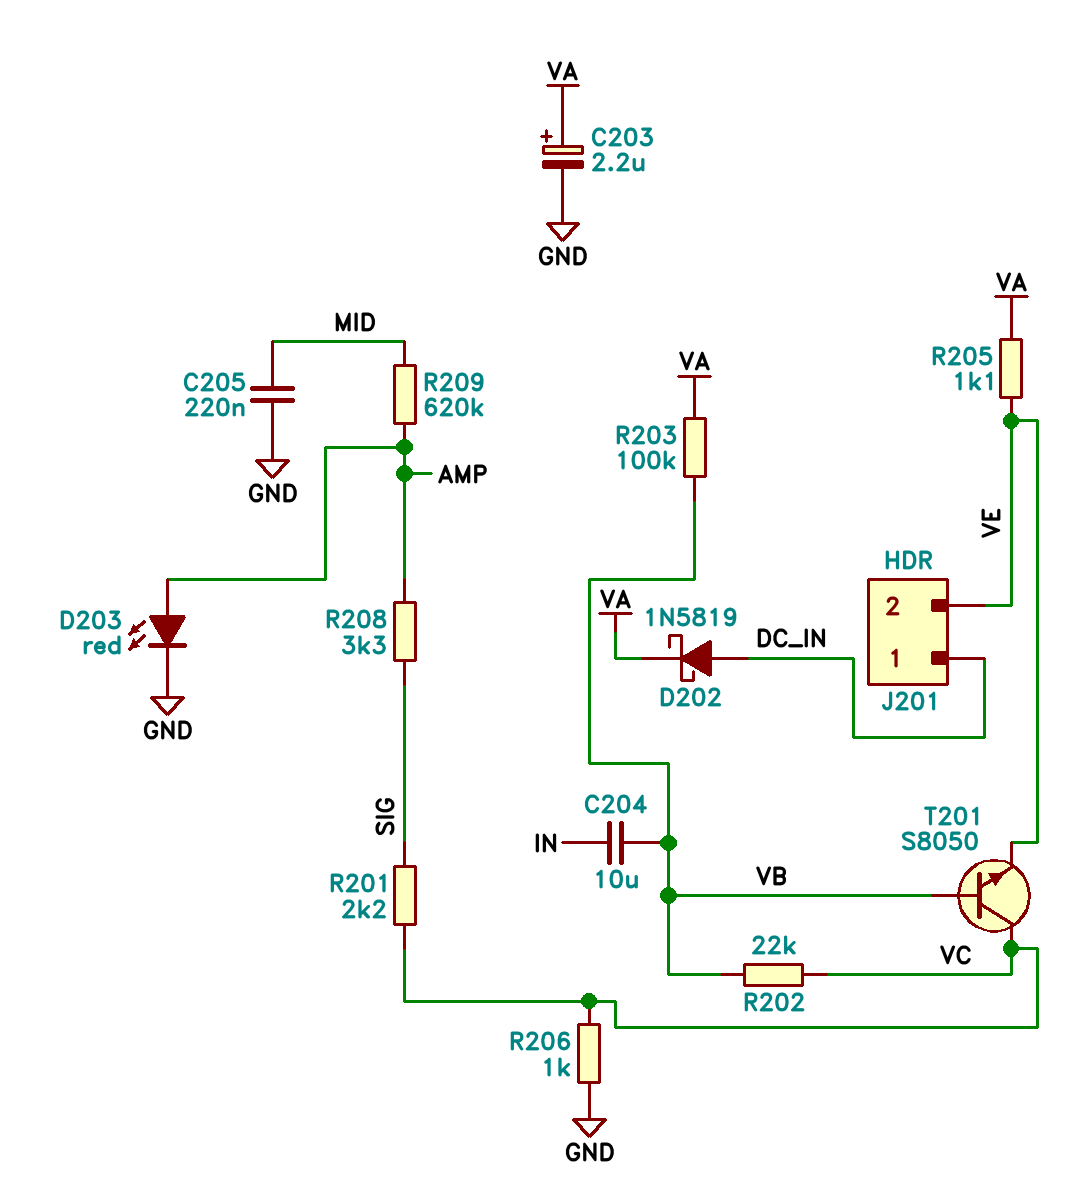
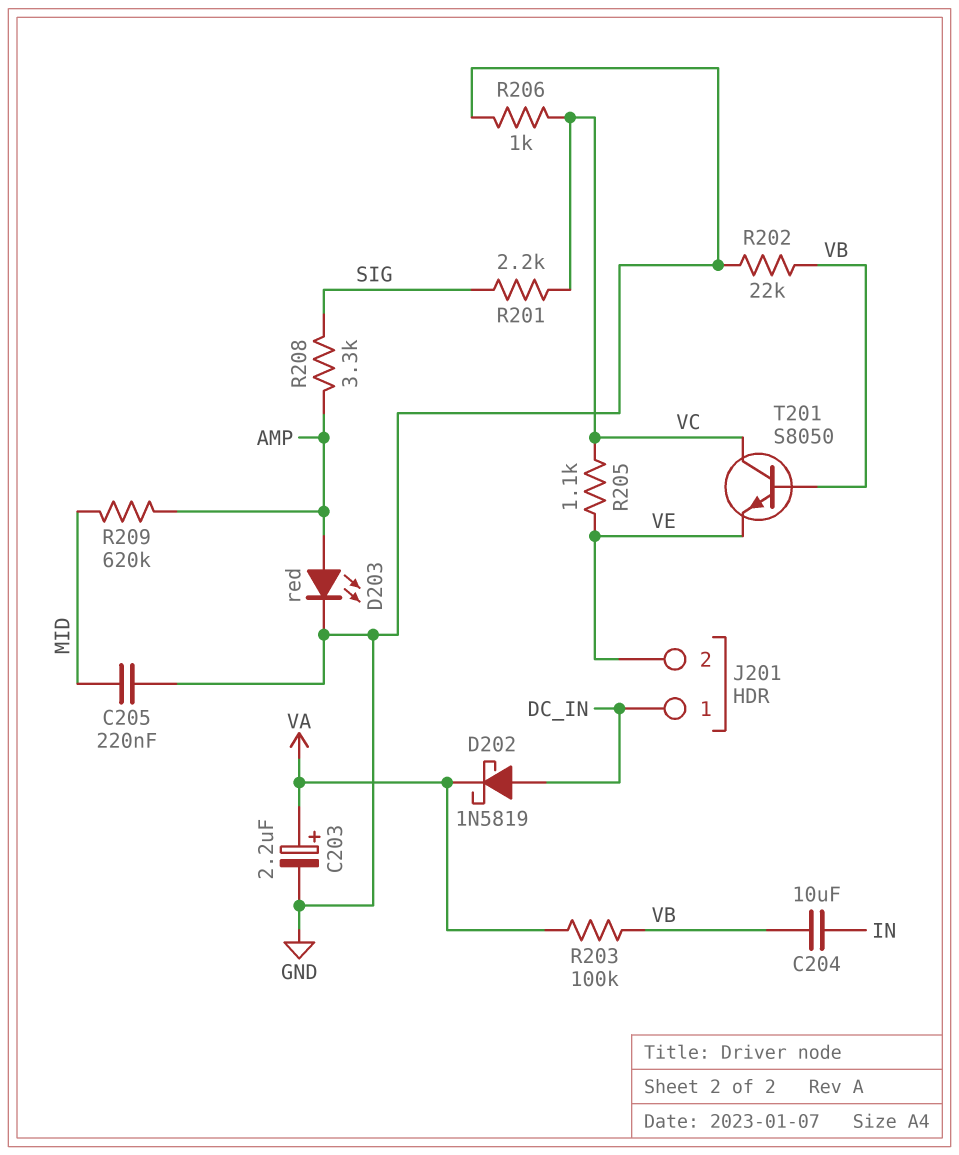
R202: 22k (VB, VC) -> 22k (GND, VB)
R205: 1.1k (VA, VE) -> 1.1k (VC, VE)

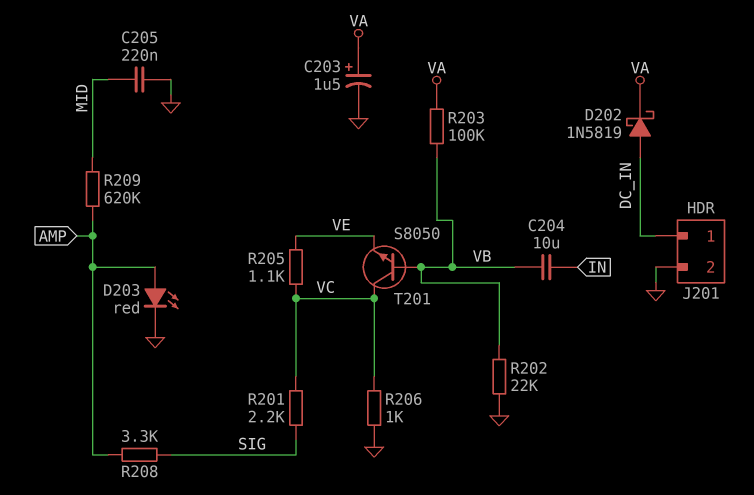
C203: 2.2uF (plus VA, minus GND) -> 1.5uF (plus VA, minus GND)
J201 pin 2: VE -> GND

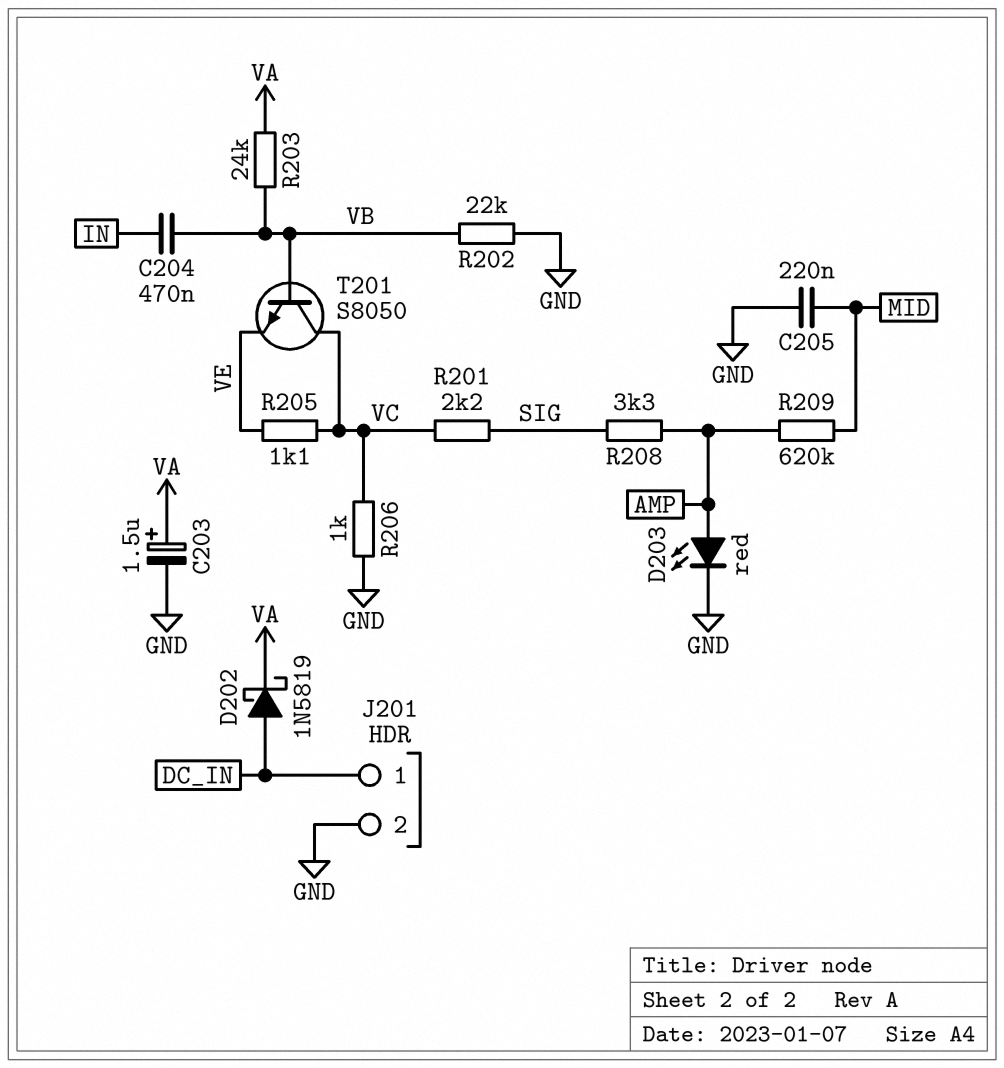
C204: 10uF (IN, VB) -> 470nF (IN, VB)
R203: 100k (VA, VB) -> 24k (VA, VB)

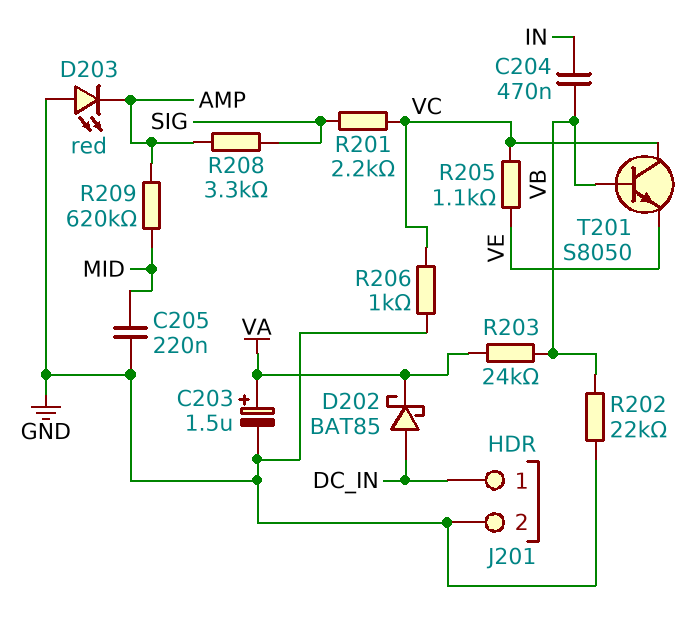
D202: schottky 1N5819 (A DC_IN, K VA) -> schottky BAT85 (A DC_IN, K VA)
D203: LED red (A AMP, K GND) -> LED red (A GND, K AMP)

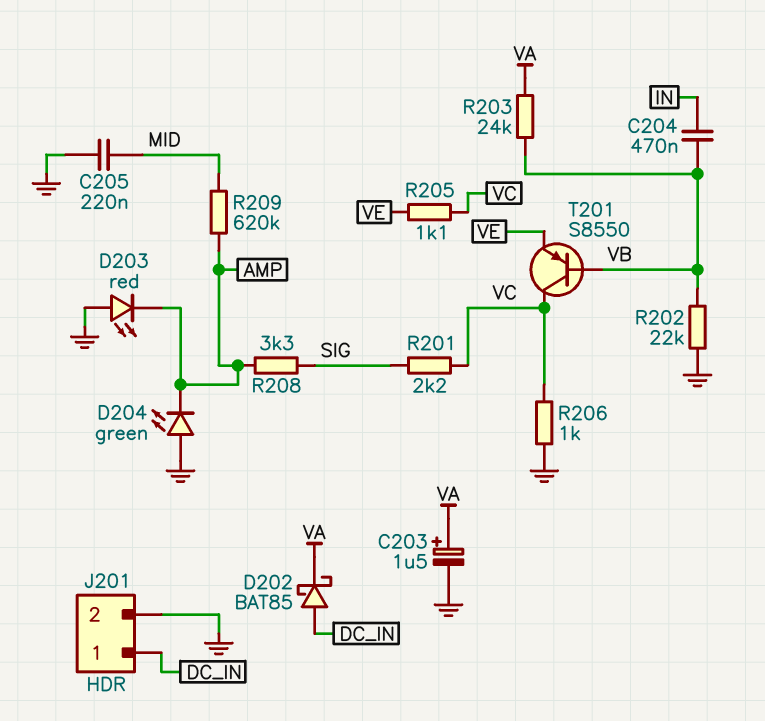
D204: none -> LED green (A GND, K AMP)
T201: NPN S8050 (B VB, C VC, E VE) -> PNP S8550 (B VB, C VC, E VE)

